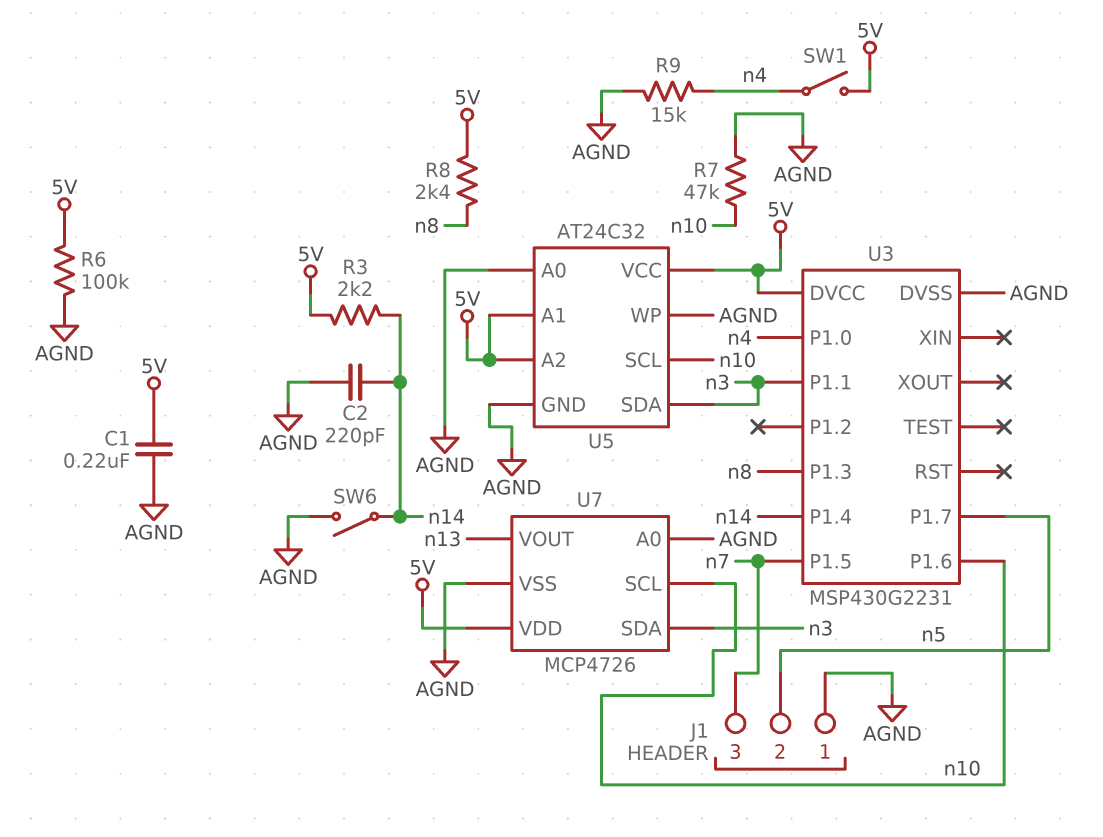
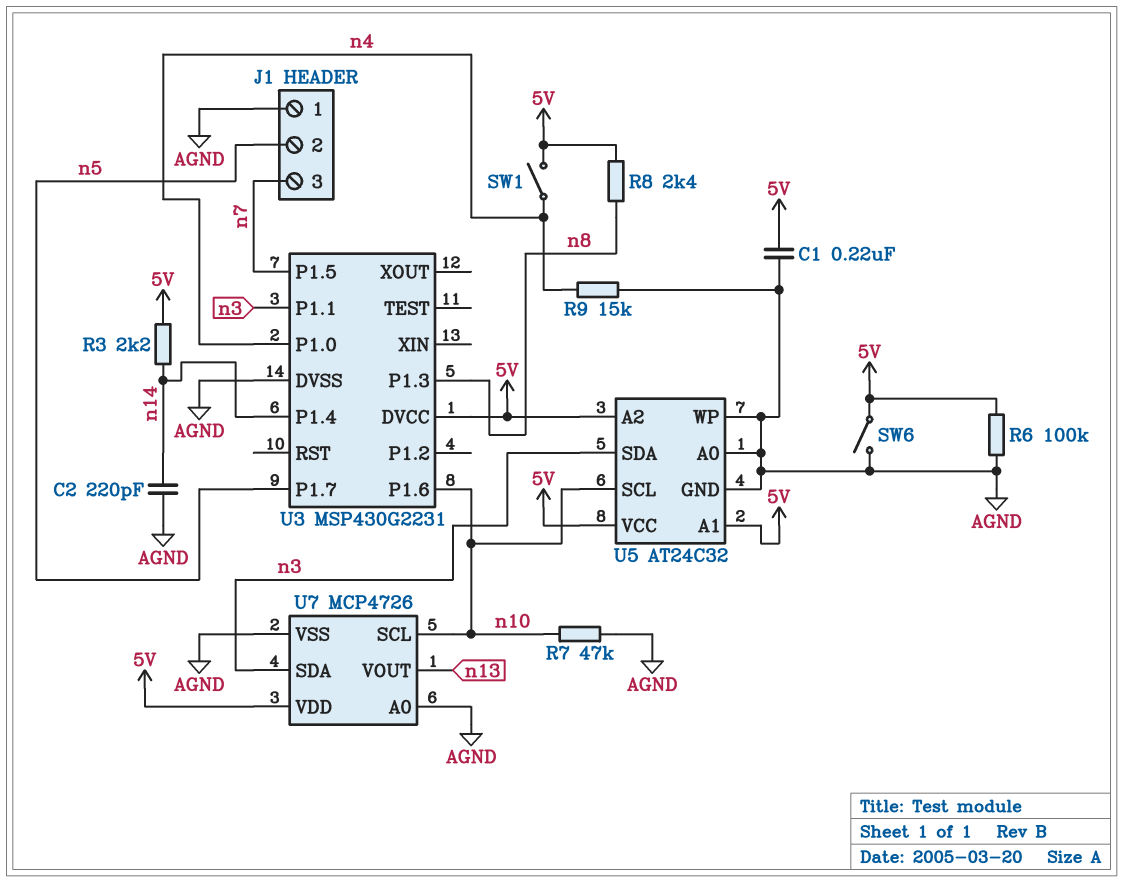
SW6: switch (AGND, n14) -> switch (5V, AGND)

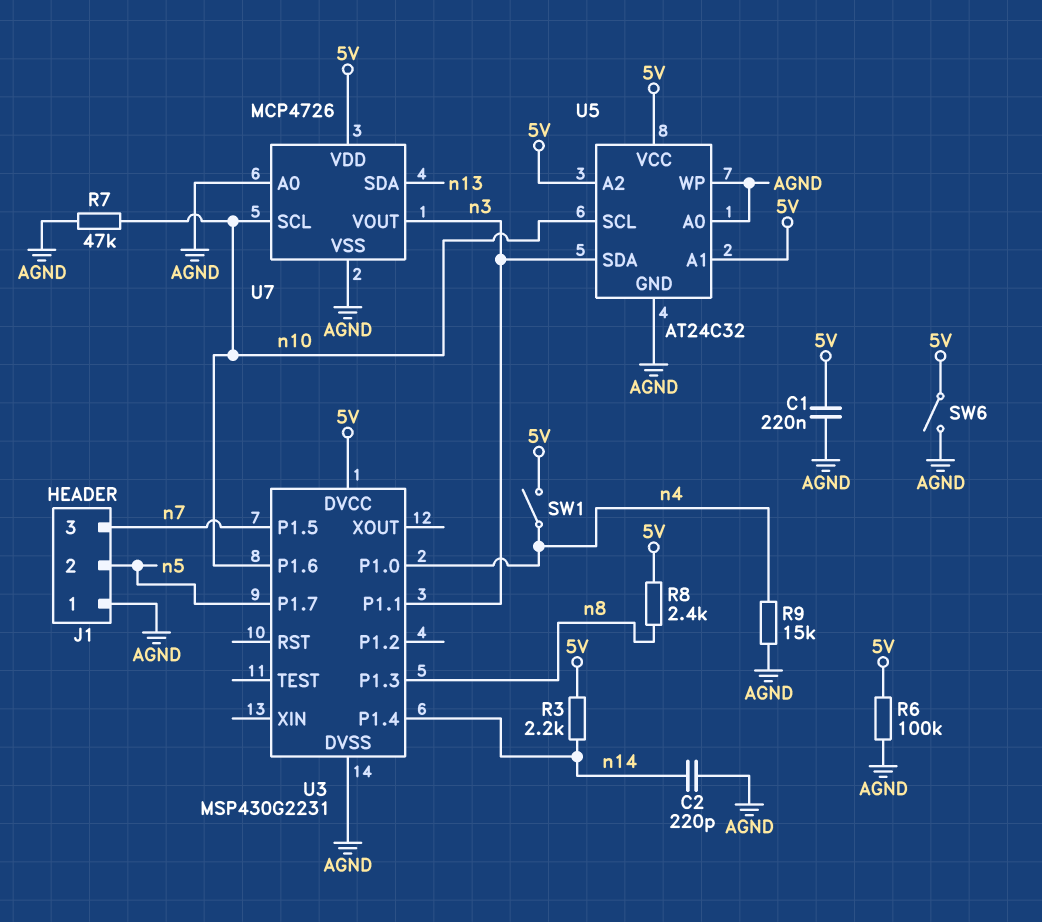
U7 pin SDA: n3 -> n13
U7 pin VOUT: n13 -> n3

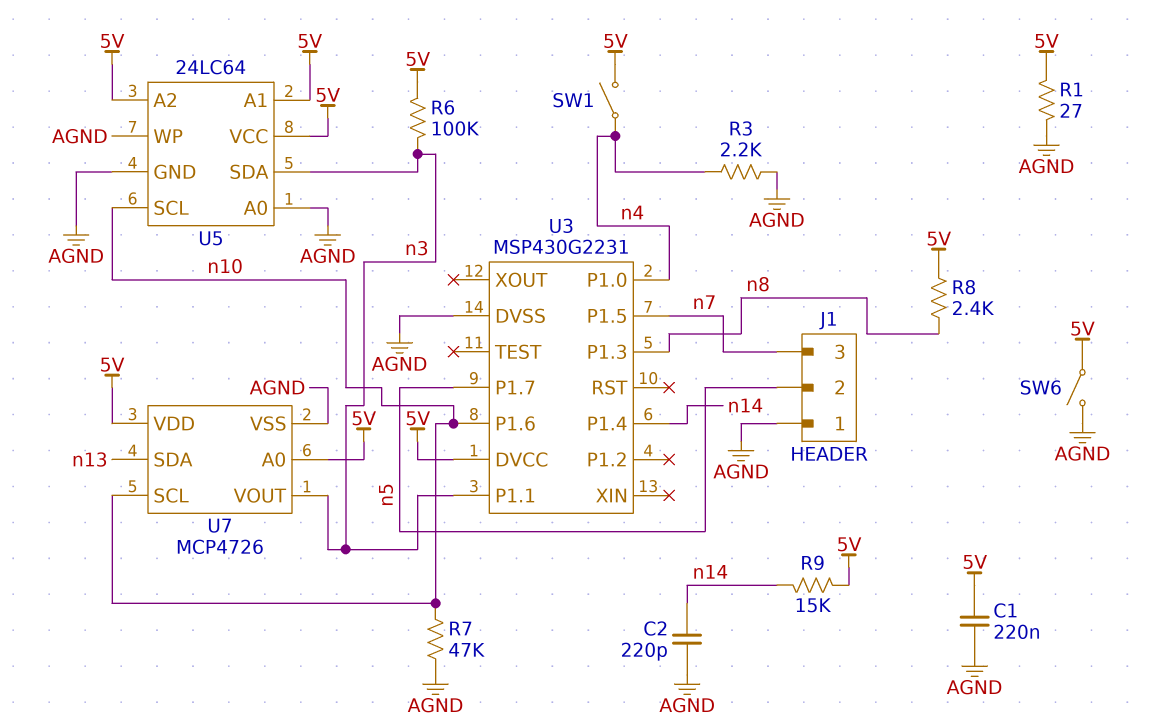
R1: none -> 27 (5V, AGND)
R3: 2.2k (5V, n14) -> 2.2k (AGND, n4)
R6: 100k (5V, AGND) -> 100k (5V, n3)
R9: 15k (AGND, n4) -> 15k (5V, n14)
U5: AT24C32 -> 24LC64
U7 pin A0: AGND -> 5V

